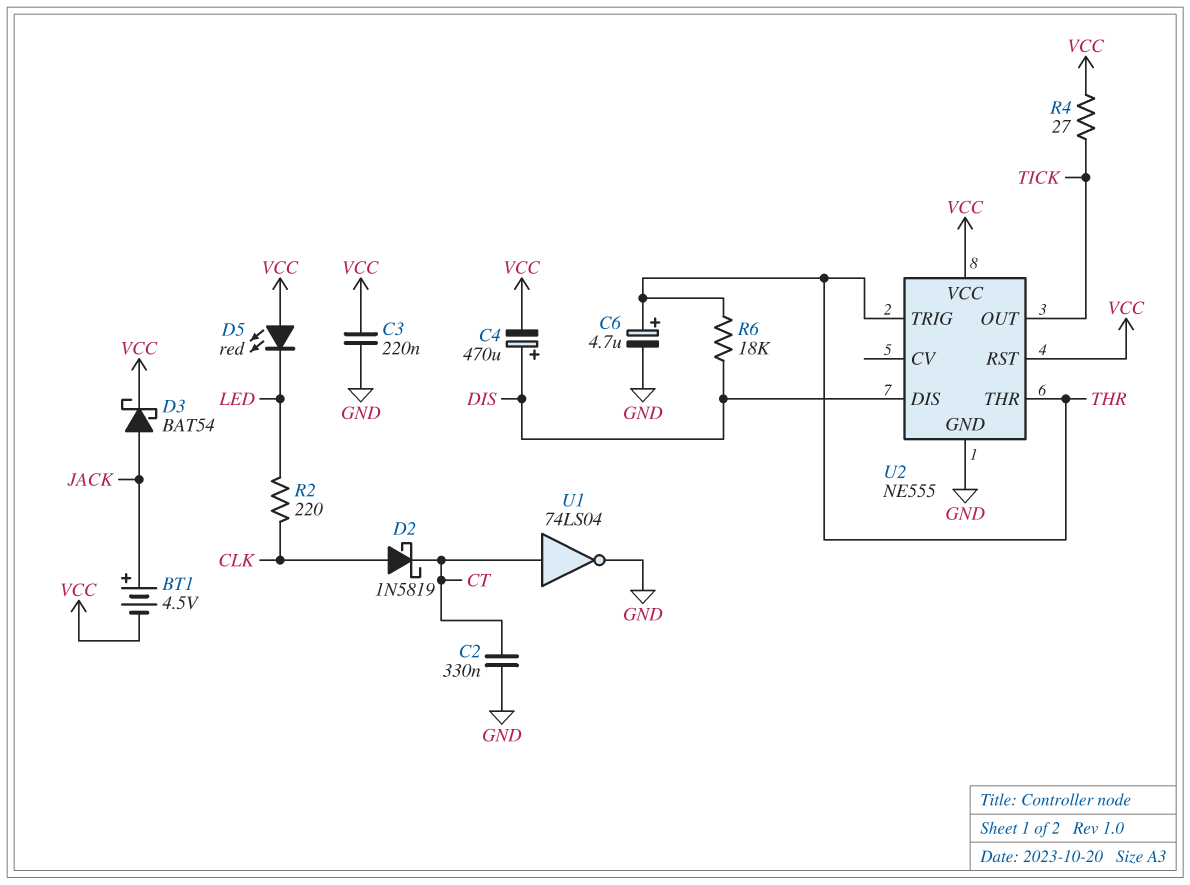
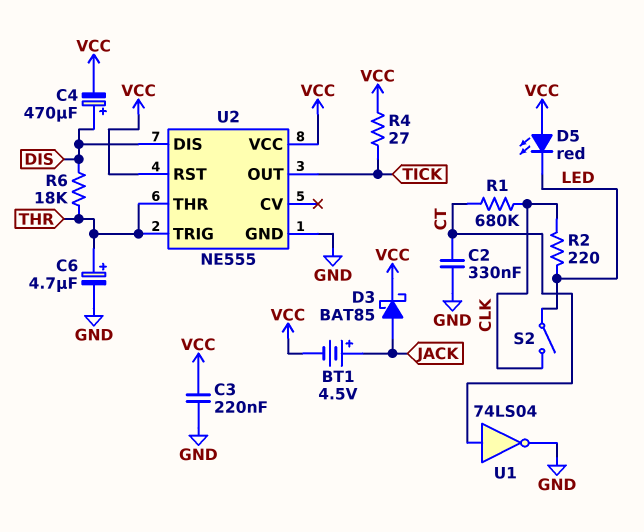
D2: schottky 1N5819 (A CLK, K CT) -> none
D3: schottky BAT54 (A JACK, K VCC) -> schottky BAT85 (A JACK, K VCC)
R1: none -> 680k (CLK, CT)
S2: none -> switch (CLK, LED)

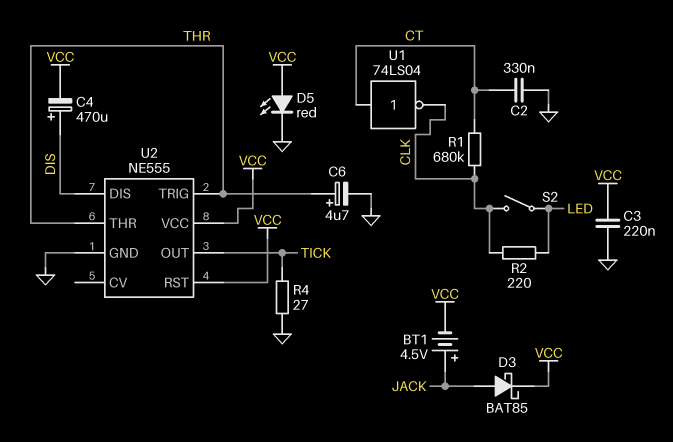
D5: LED red (A VCC, K LED) -> LED red (A VCC, K GND)
R4: 27 (TICK, VCC) -> 27 (GND, TICK)
R6: 18k (DIS, THR) -> none
U1: NOT 74LS04 (in CT, out GND) -> NOT 74LS04 (in CT, out CLK)

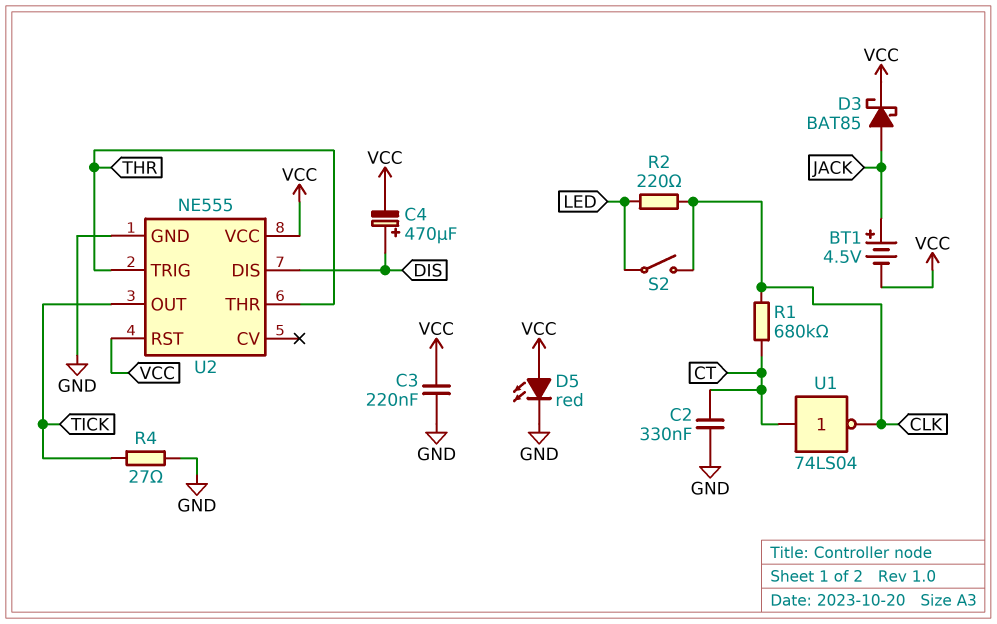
C6: 4.7uF (plus THR, minus GND) -> none

